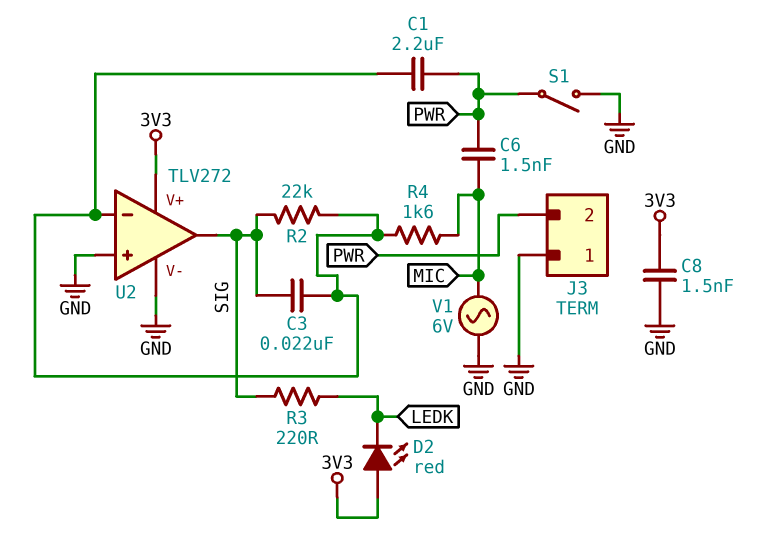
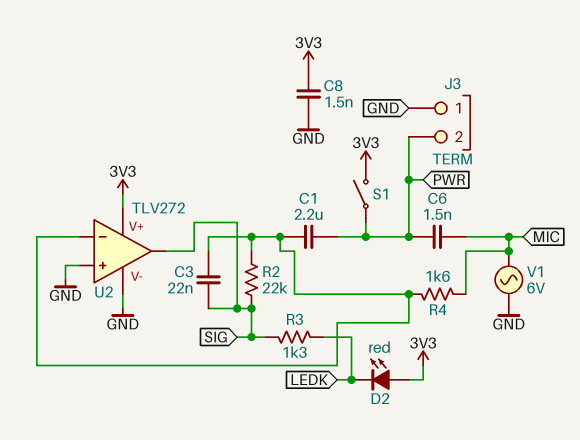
R3: 220 (LEDK, SIG) -> 1.3k (LEDK, SIG)
S1: switch (GND, PWR) -> switch (3V3, PWR)

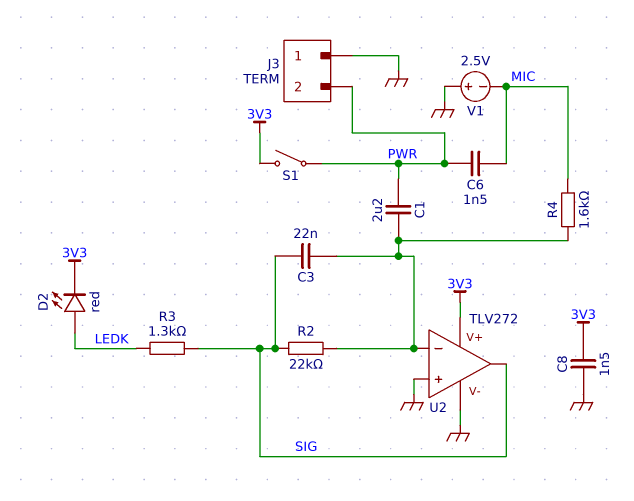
D2: LED red (A 3V3, K LEDK) -> LED red (A LEDK, K 3V3)
V1: AC 6V (GND, MIC) -> 2.5V (plus GND, minus MIC)

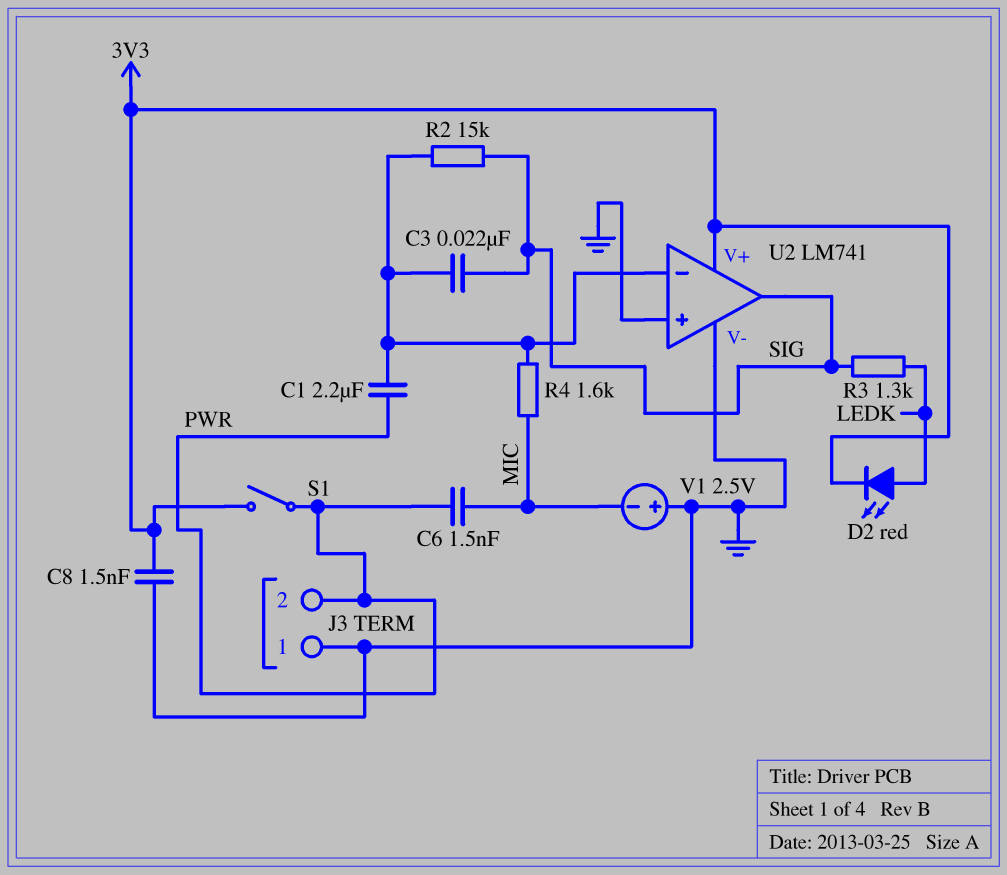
R2: 22k (SIG, U2/in-) -> 15k (SIG, U2/in-)
U2: TLV272 -> LM741

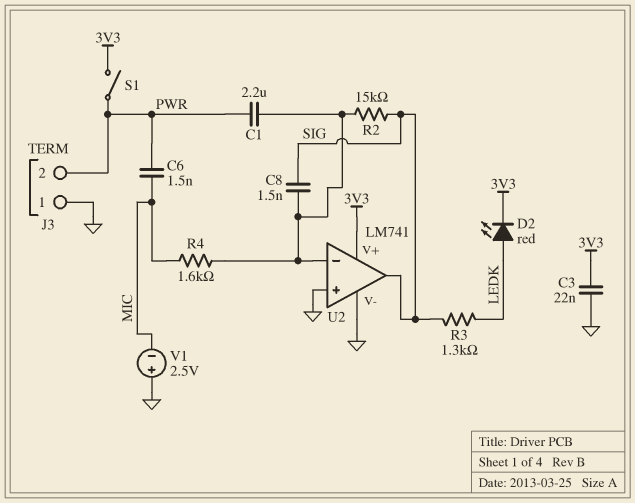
C3: 22nF (SIG, U2/in-) -> 22nF (3V3, GND)
C8: 1.5nF (3V3, GND) -> 1.5nF (SIG, U2/in-)

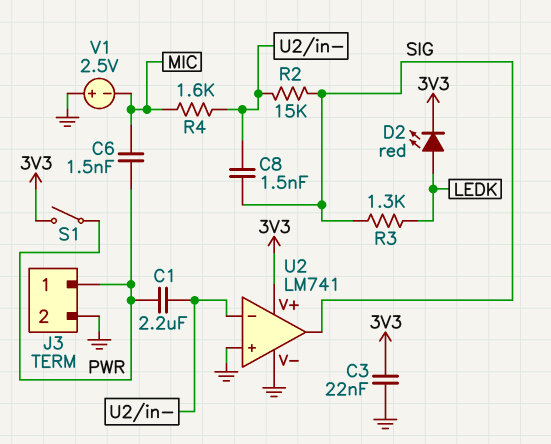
J3 pin 1: GND -> PWR
J3 pin 2: PWR -> GND

